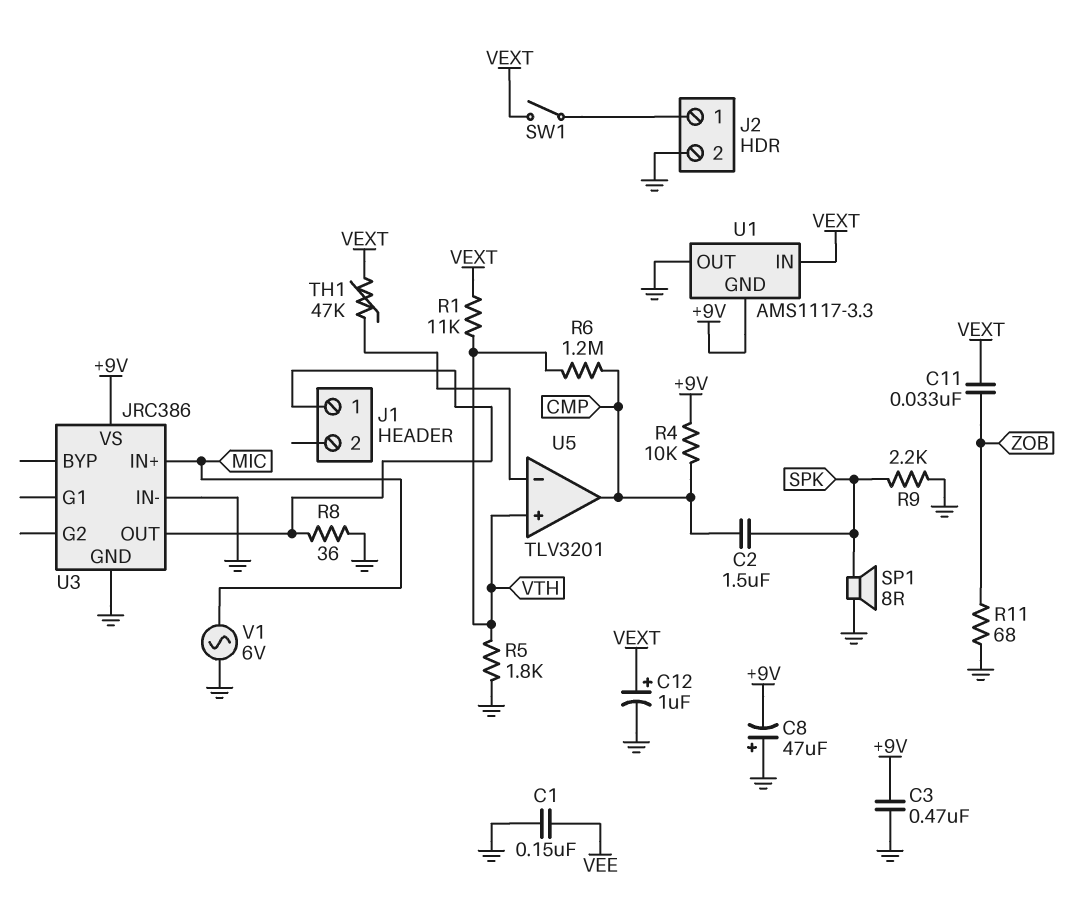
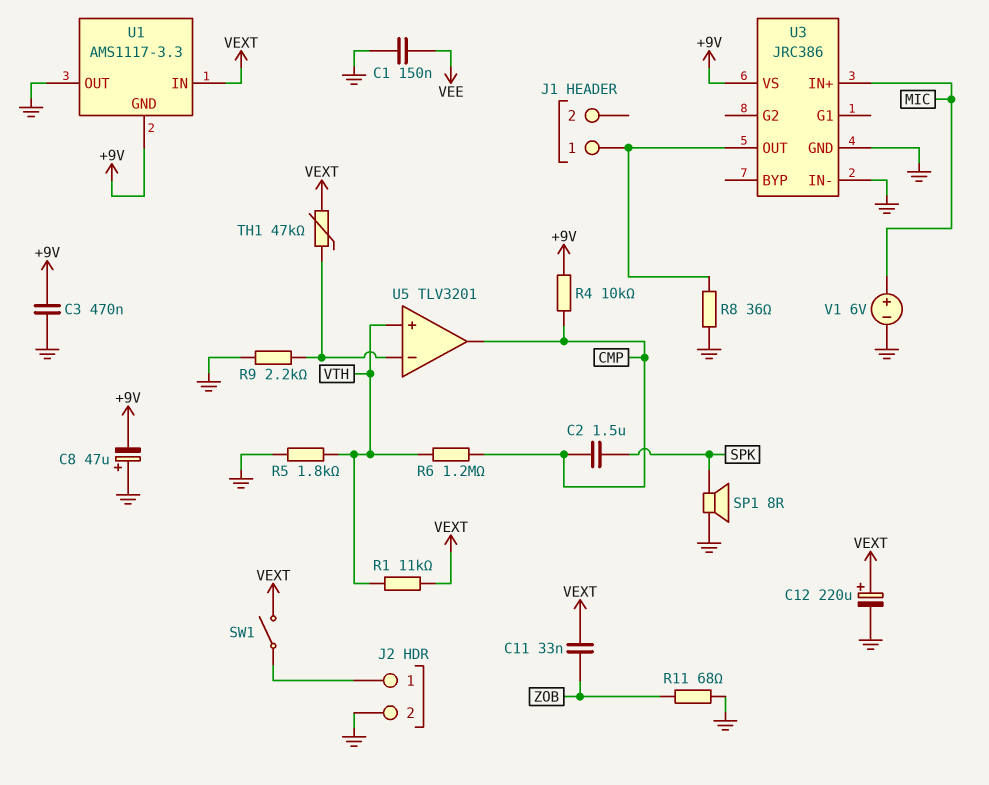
C12: 1uF (plus VEXT, minus GND) -> 220uF (plus VEXT, minus GND)
R9: 2.2k (GND, SPK) -> 2.2k (GND, U5/in-)
V1: AC 6V (GND, MIC) -> 6V (plus MIC, minus GND)

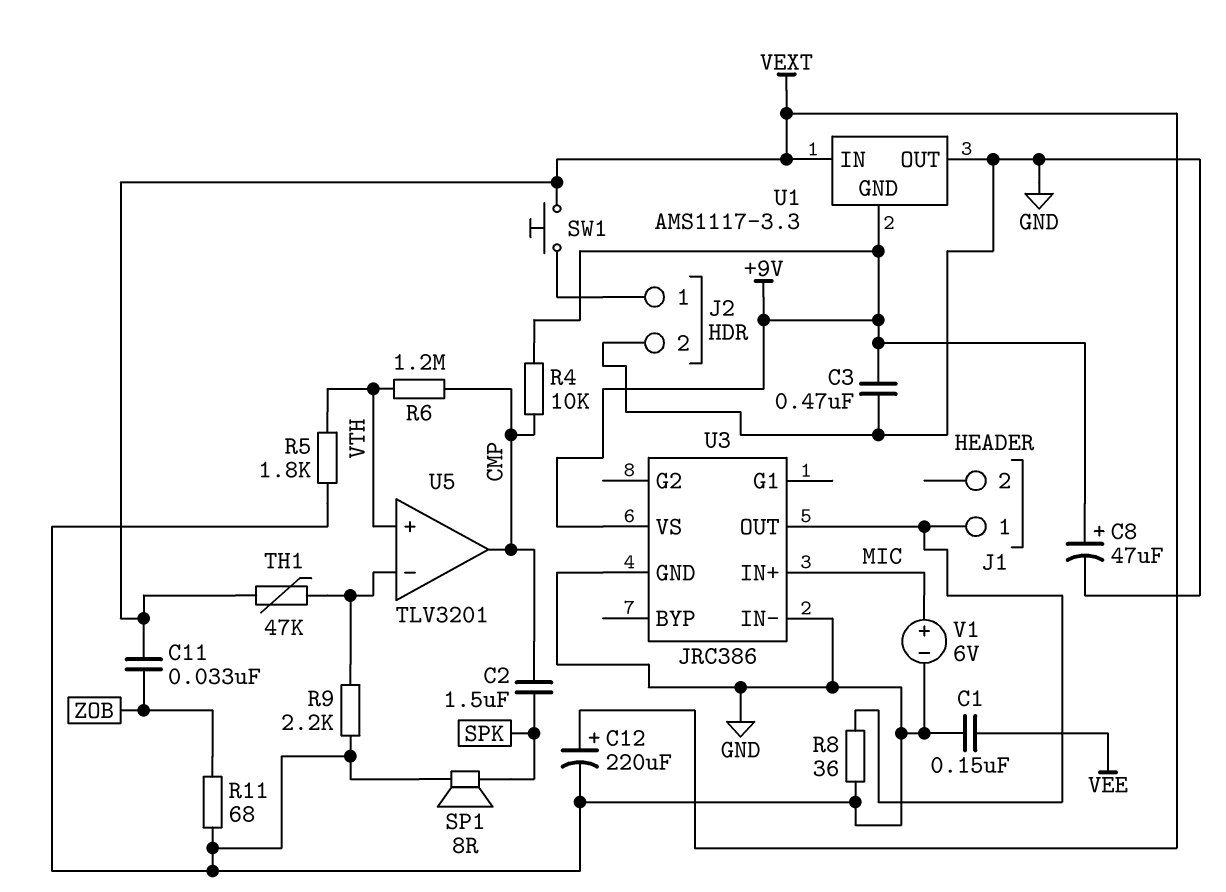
C8: 47uF (plus GND, minus +9V) -> 47uF (plus +9V, minus GND)
R1: 11k (VEXT, VTH) -> none
SW1: switch (J2/1, VEXT) -> button (J2/1, VEXT)

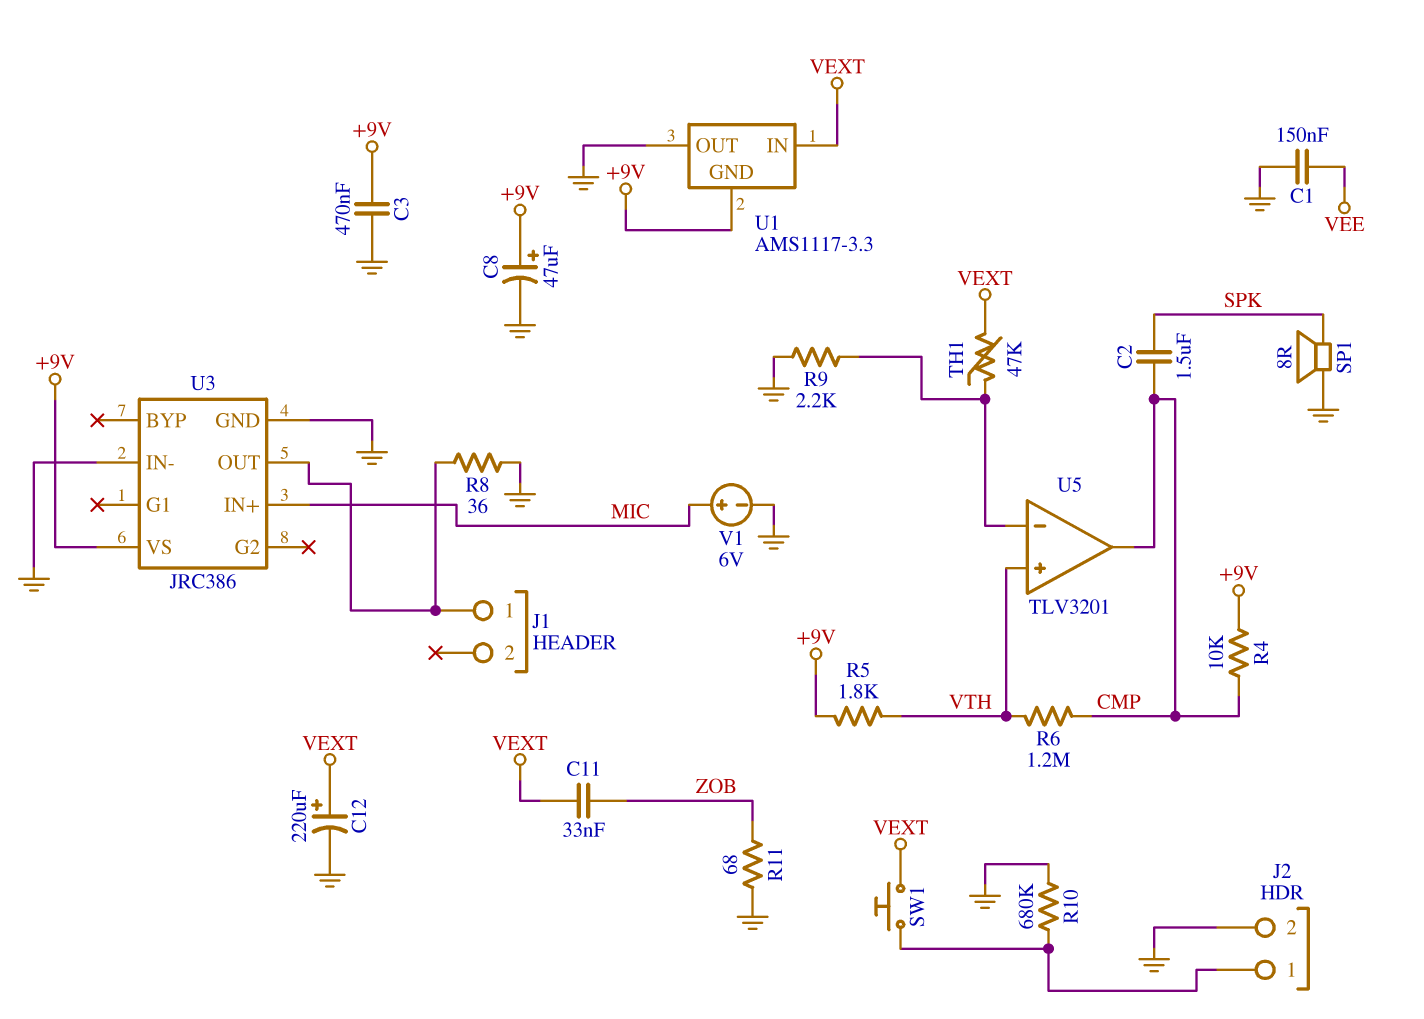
R5: 1.8k (GND, VTH) -> 1.8k (+9V, VTH)
R10: none -> 680k (GND, J2/1)

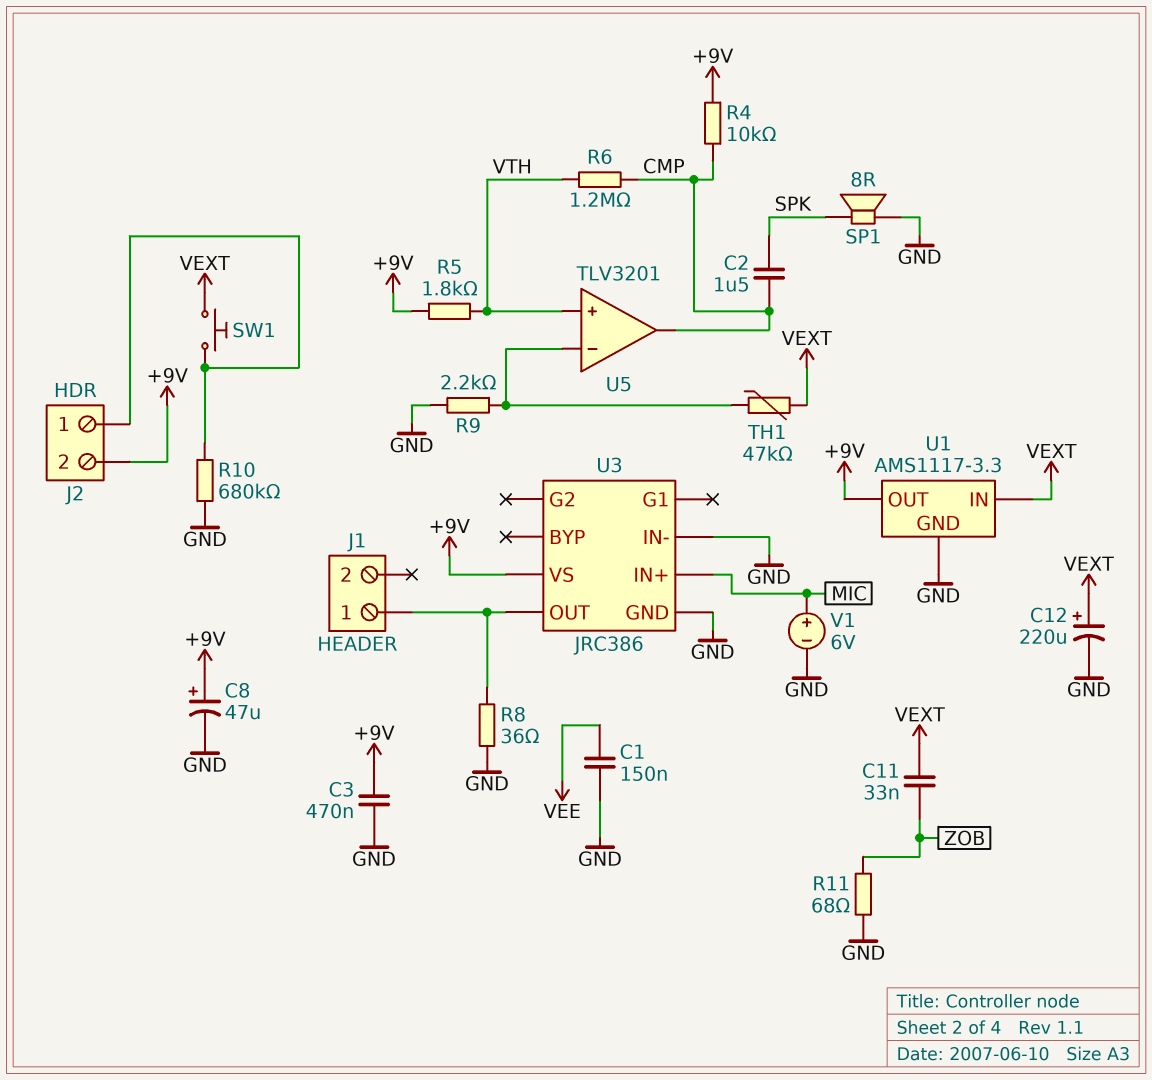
J2 pin 2: GND -> +9V
U1 pin GND: +9V -> GND
U1 pin OUT: GND -> +9V

